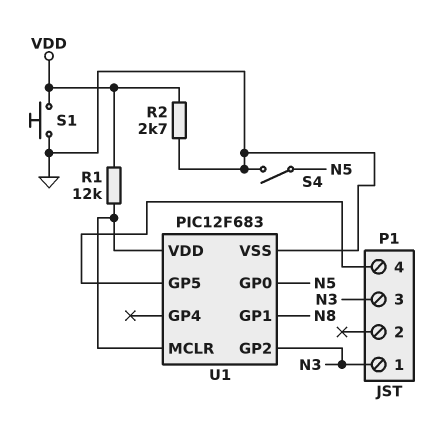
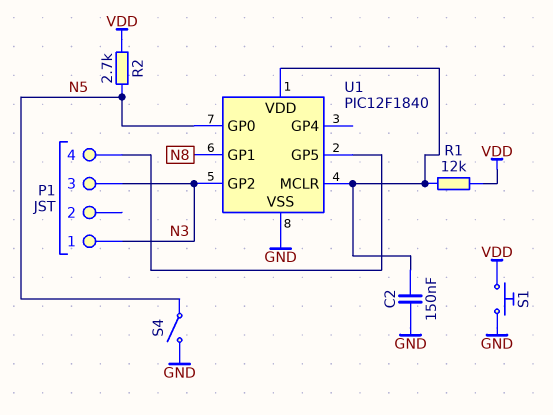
C2: none -> 150nF (GND, U1/MCLR)
R2: 2.7k (GND, VDD) -> 2.7k (N5, VDD)
U1: PIC12F683 -> PIC12F1840

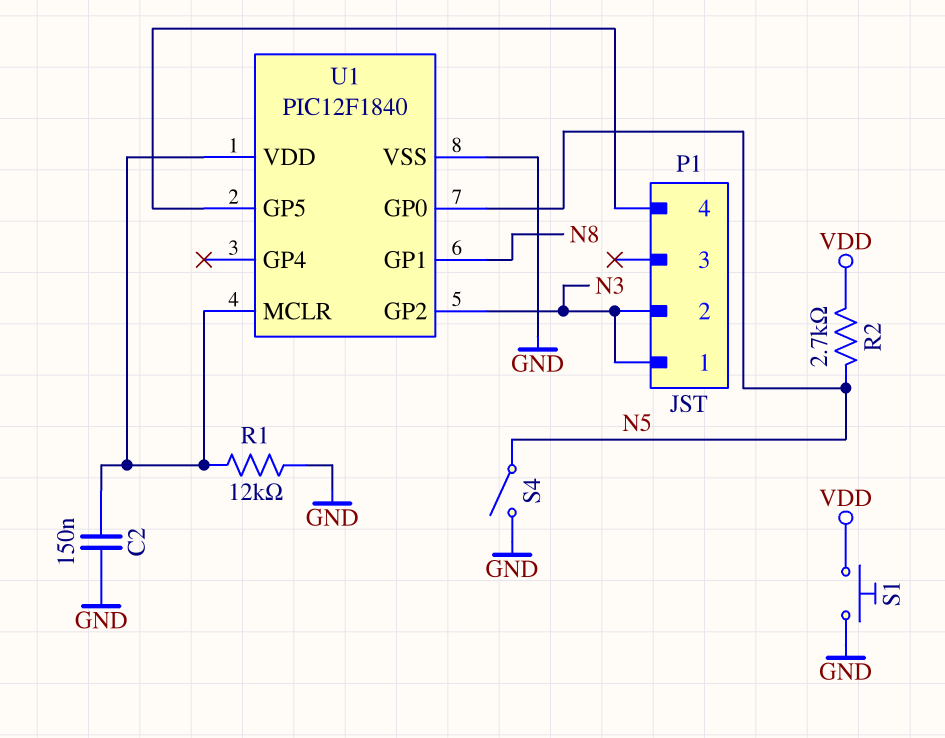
P1 pin 2: none -> N3
P1 pin 3: N3 -> none
R1: 12k (U1/MCLR, VDD) -> 12k (GND, U1/MCLR)

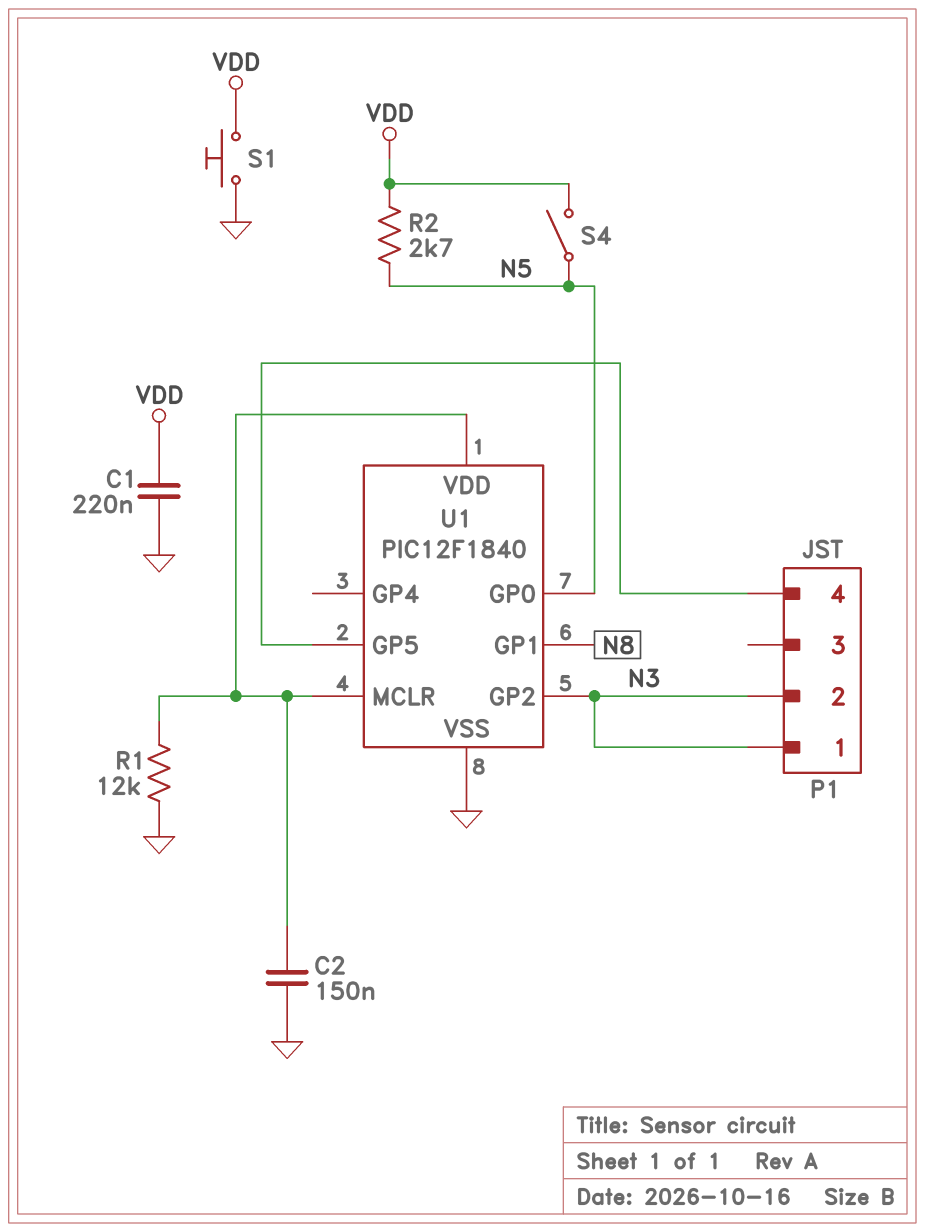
C1: none -> 220nF (GND, VDD)
S4: switch (GND, N5) -> switch (N5, VDD)

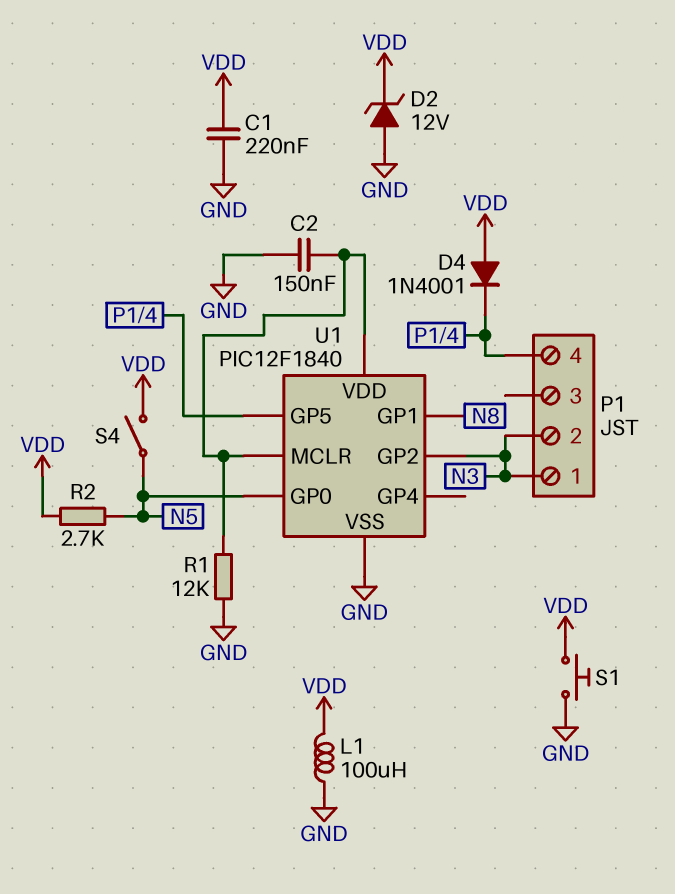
D2: none -> zener 12V (A GND, K VDD)
D4: none -> diode 1N4001 (A VDD, K P1/4)
L1: none -> 100uH (GND, VDD)

